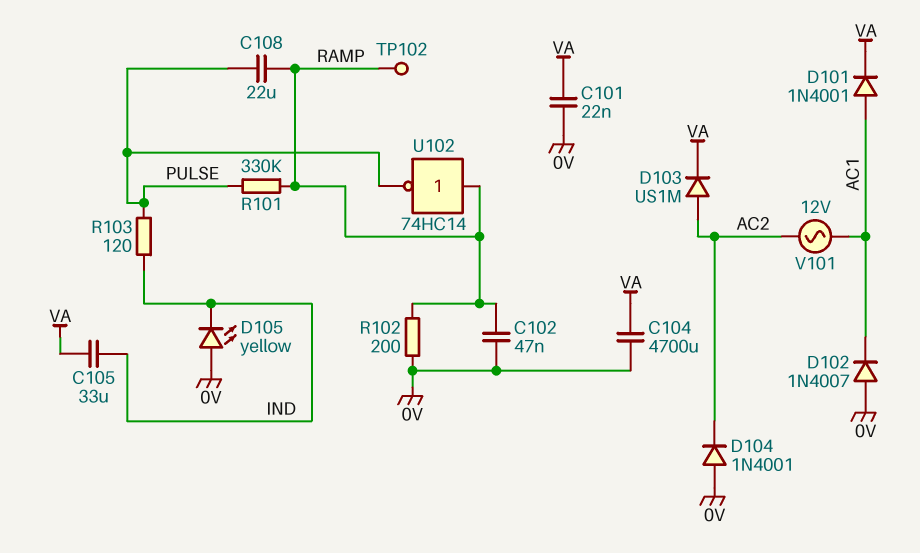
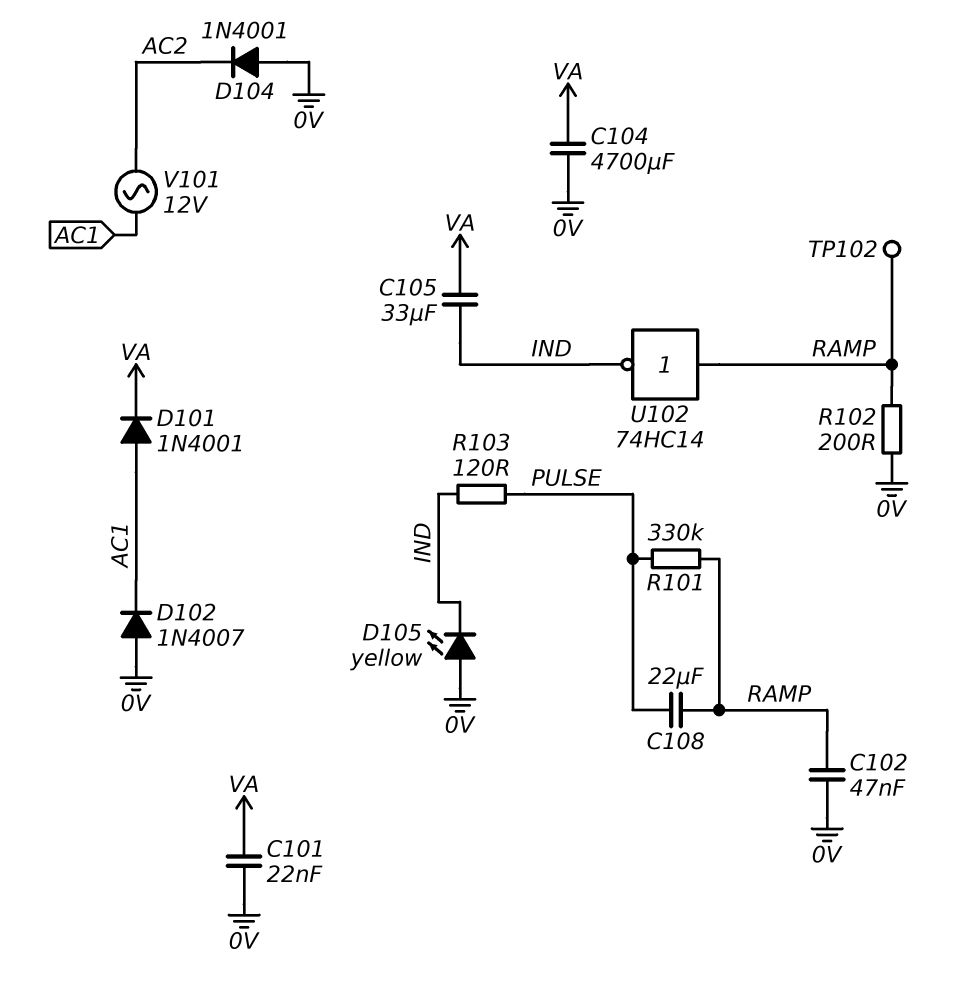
D103: diode US1M (A AC2, K VA) -> none
U102: NOT 74HC14 (in RAMP, out PULSE) -> NOT 74HC14 (in RAMP, out IND)

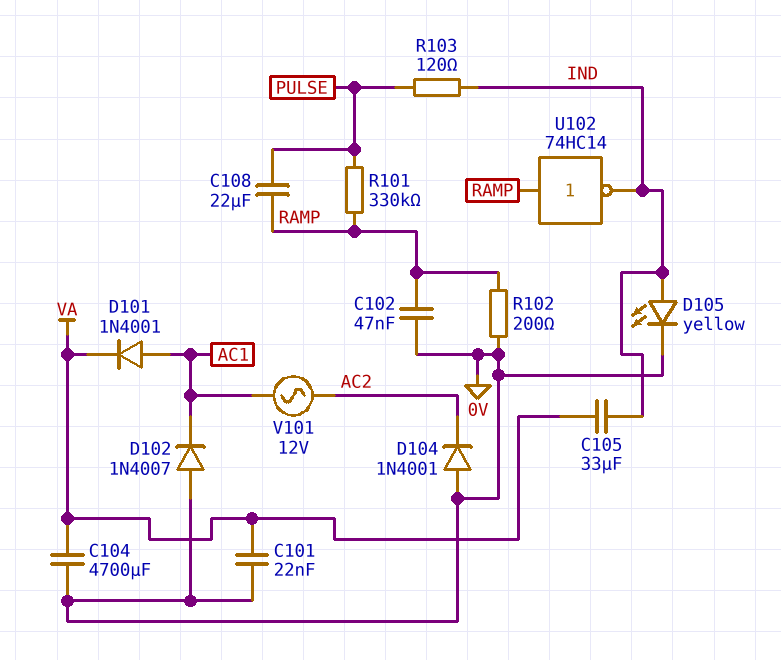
D105: LED yellow (A 0V, K IND) -> LED yellow (A IND, K 0V)
TP102: test point (RAMP) -> none

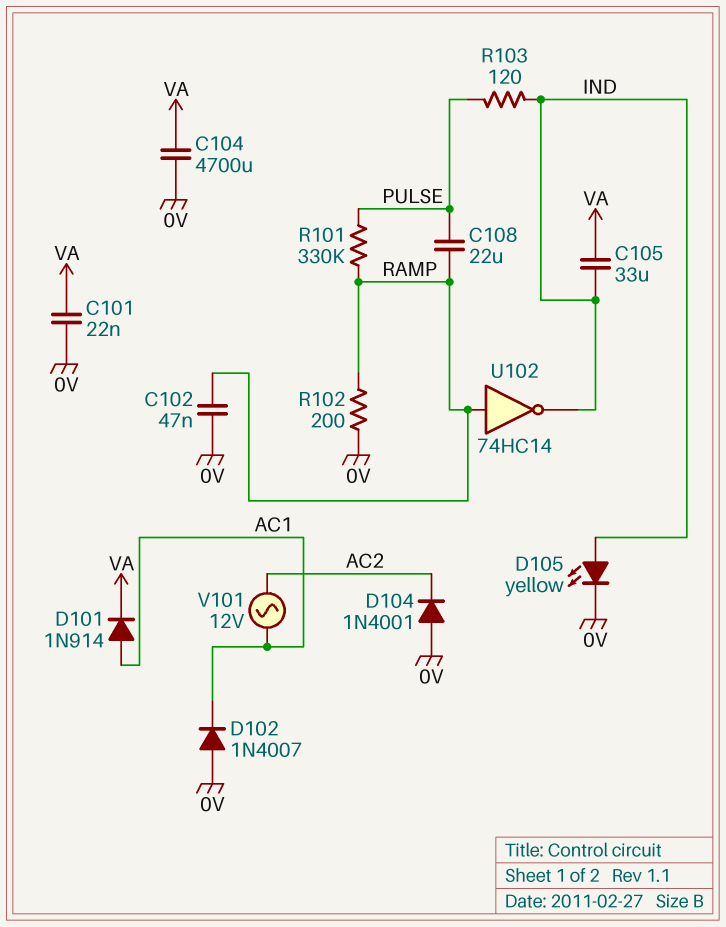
D101: diode 1N4001 (A AC1, K VA) -> diode 1N914 (A AC1, K VA)

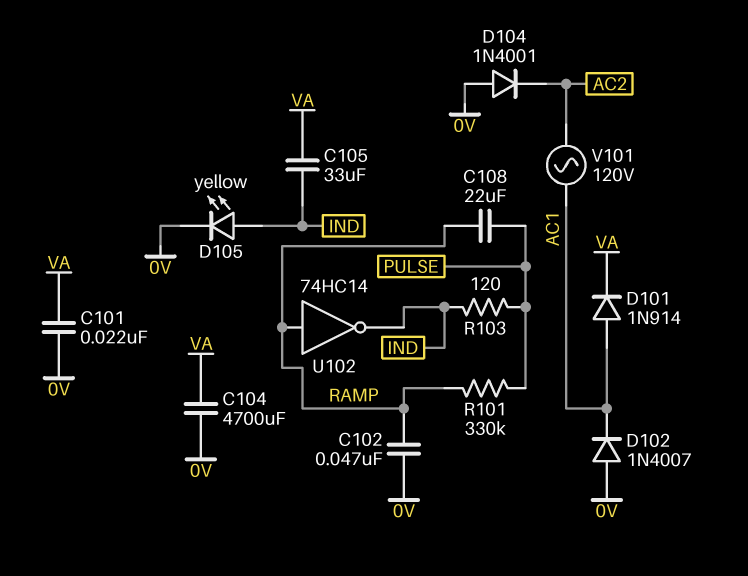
R102: 200 (0V, RAMP) -> none
V101: AC 12V (AC1, AC2) -> AC 120V (AC1, AC2)

